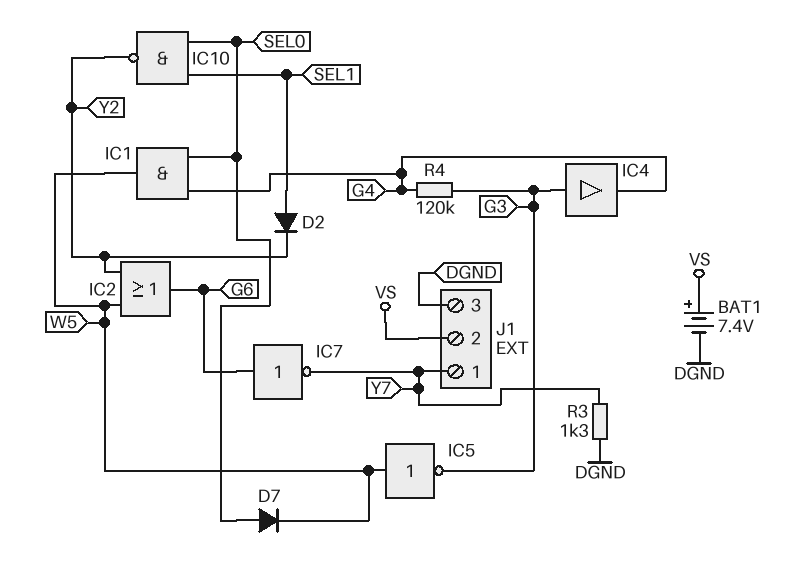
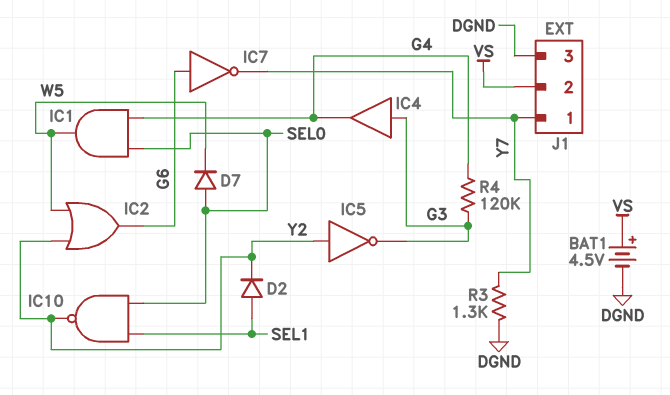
BAT1: 7.4V (plus VS, minus DGND) -> 4.5V (plus VS, minus DGND)
IC5: NOT (in W5, out G3) -> NOT (in Y2, out G3)

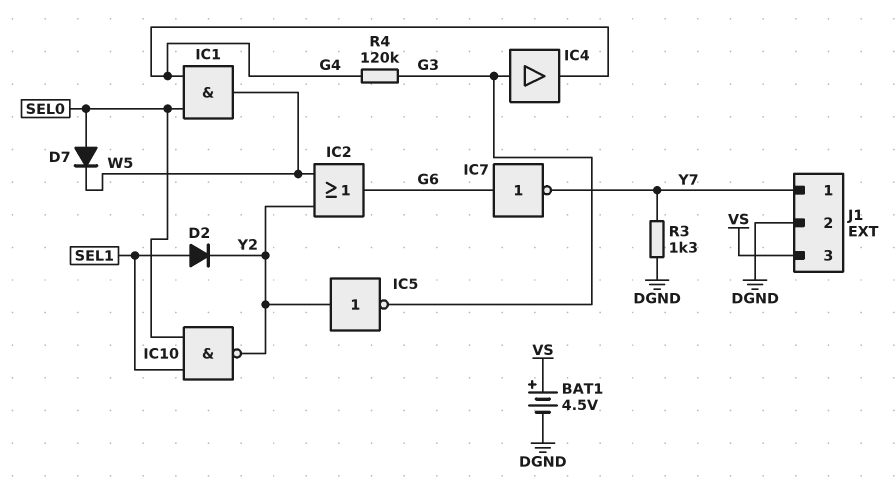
J1 pin 2: VS -> DGND
J1 pin 3: DGND -> VS

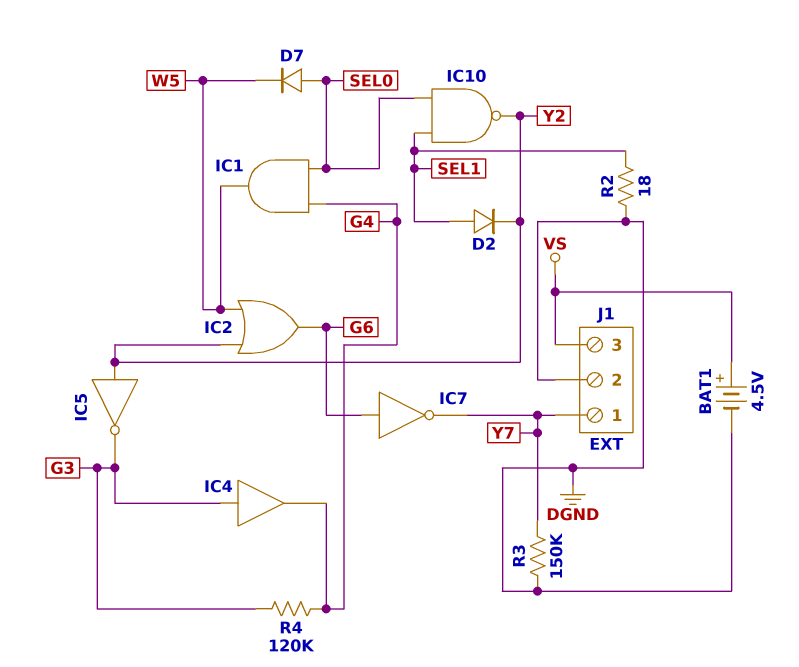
R2: none -> 18 (DGND, SEL1)
R3: 1.3k (DGND, Y7) -> 150k (DGND, Y7)

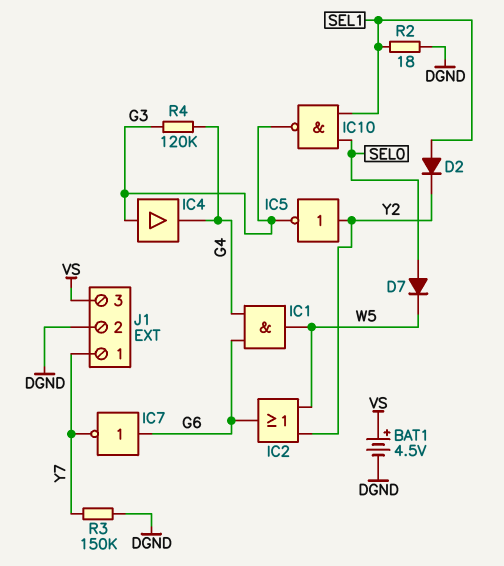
IC1: AND (in G4, in SEL0, out W5) -> AND (in G4, in G6, out W5)
IC10: NAND (in SEL0, in SEL1, out Y2) -> NAND (in SEL0, in SEL1, out G3)

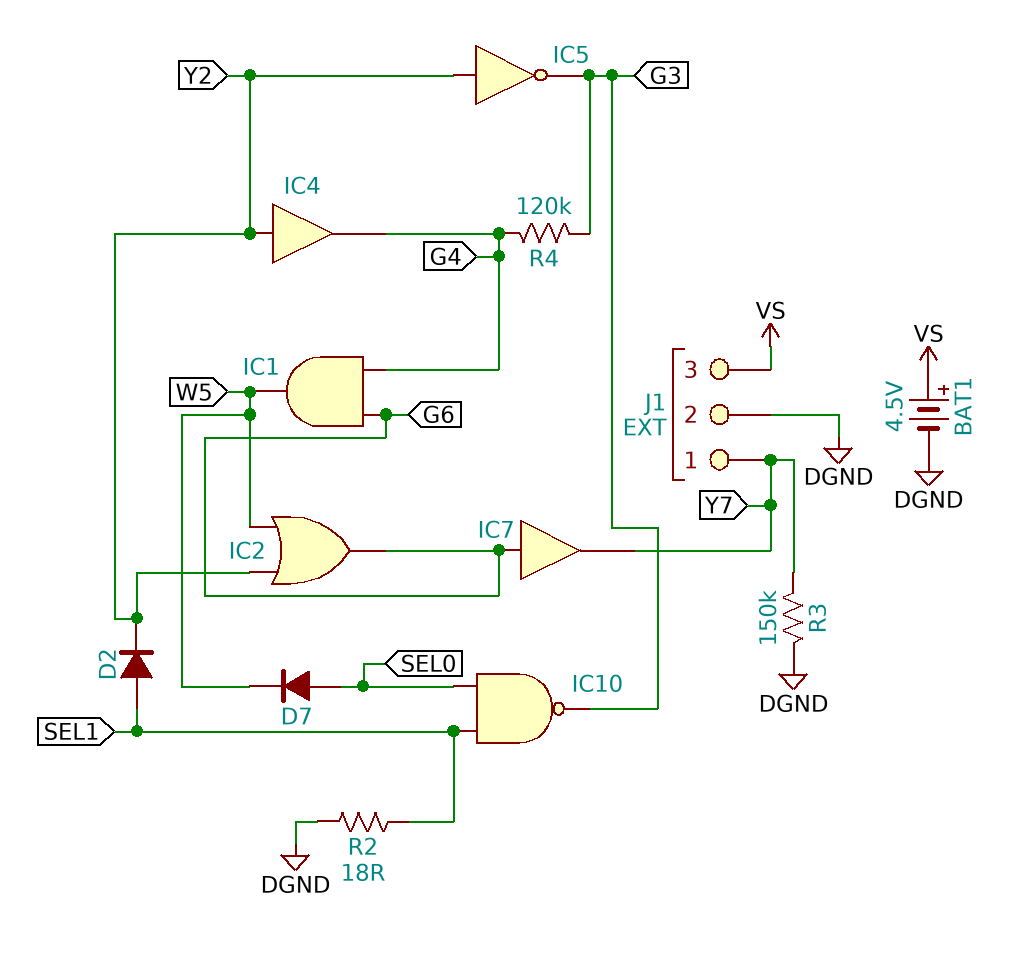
IC4: buffer (in G3, out G4) -> buffer (in Y2, out G4)
IC7: NOT (in G6, out Y7) -> buffer (in G6, out Y7)

